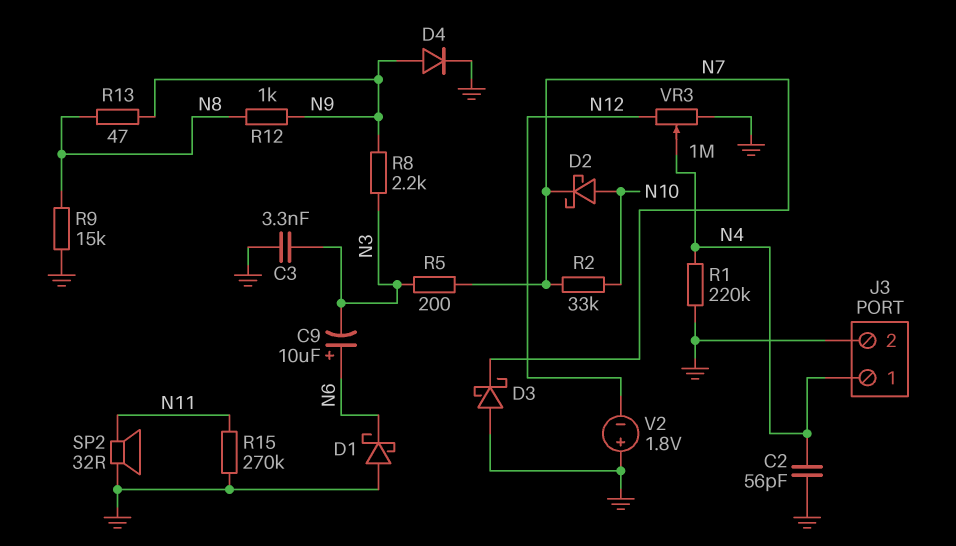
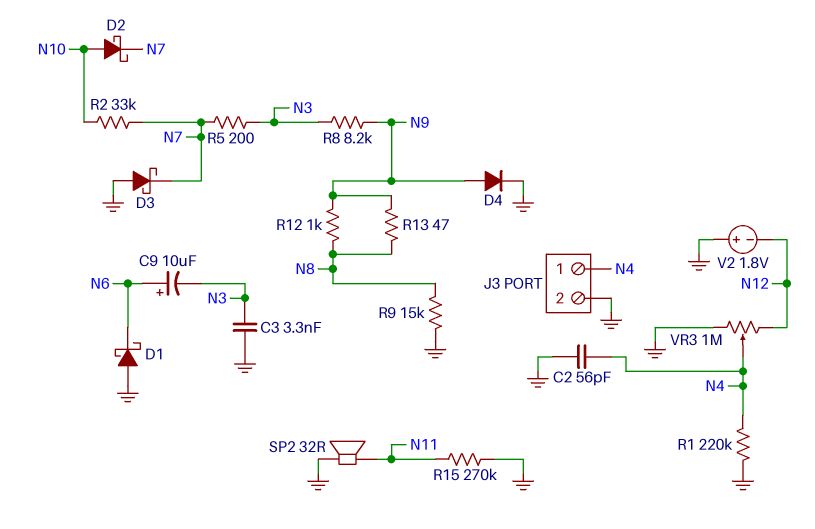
R8: 2.2k (N3, N9) -> 8.2k (N3, N9)

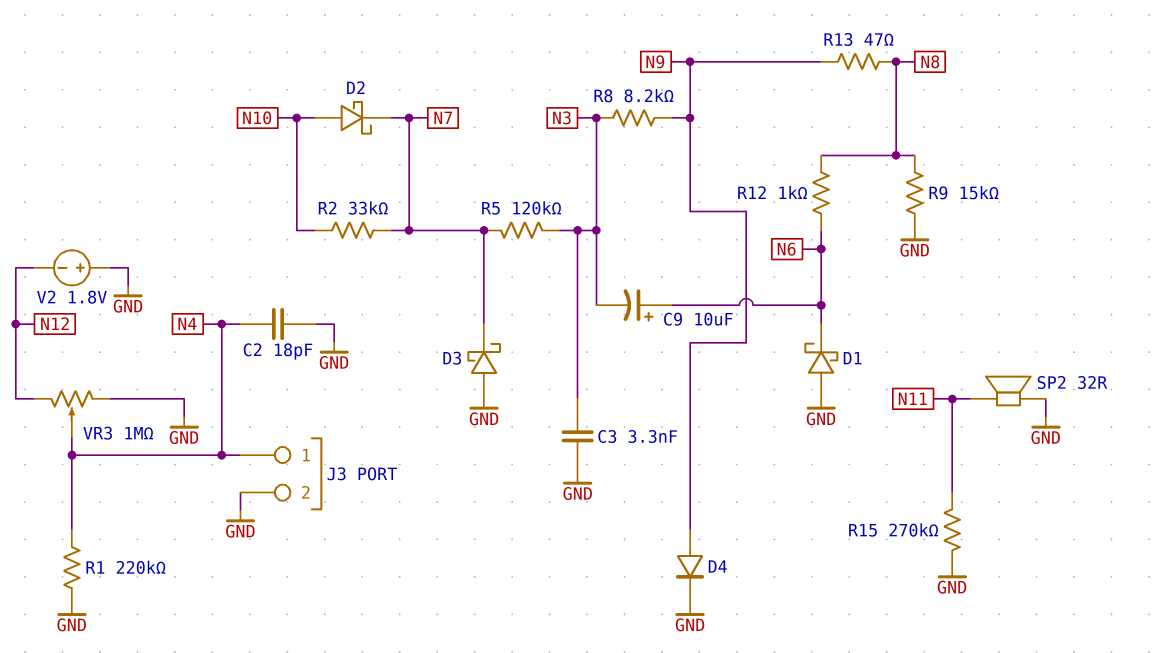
C2: 56pF (GND, N4) -> 18pF (GND, N4)
R5: 200 (N3, N7) -> 120k (N3, N7)
R12: 1k (N8, N9) -> 1k (N6, N8)

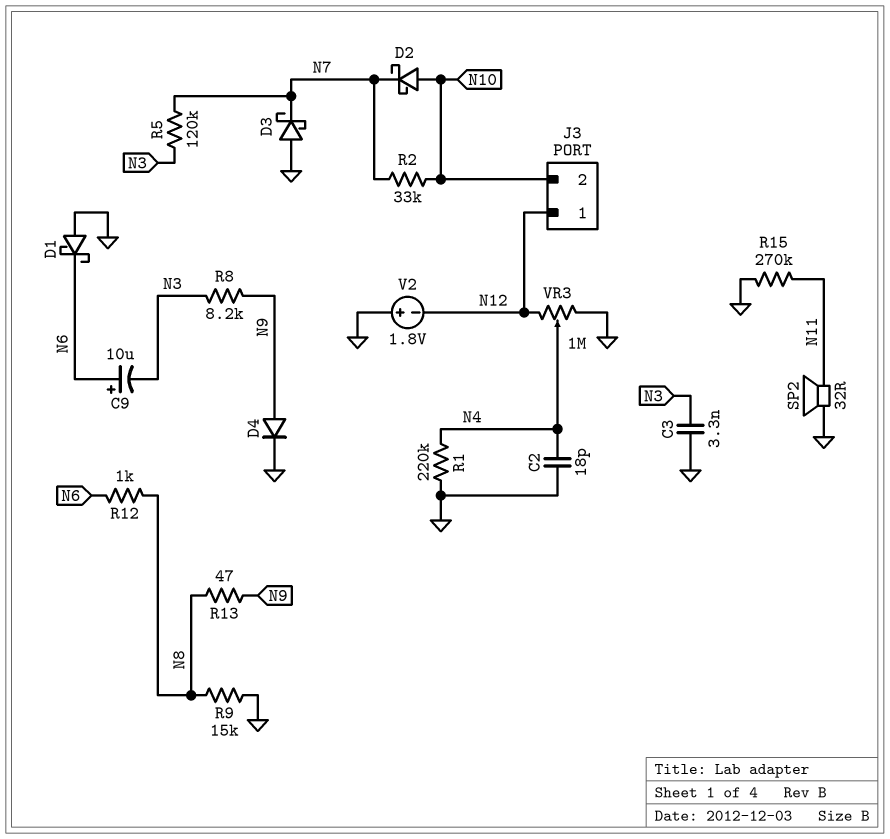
J3 pin 1: N4 -> N12
J3 pin 2: GND -> N10

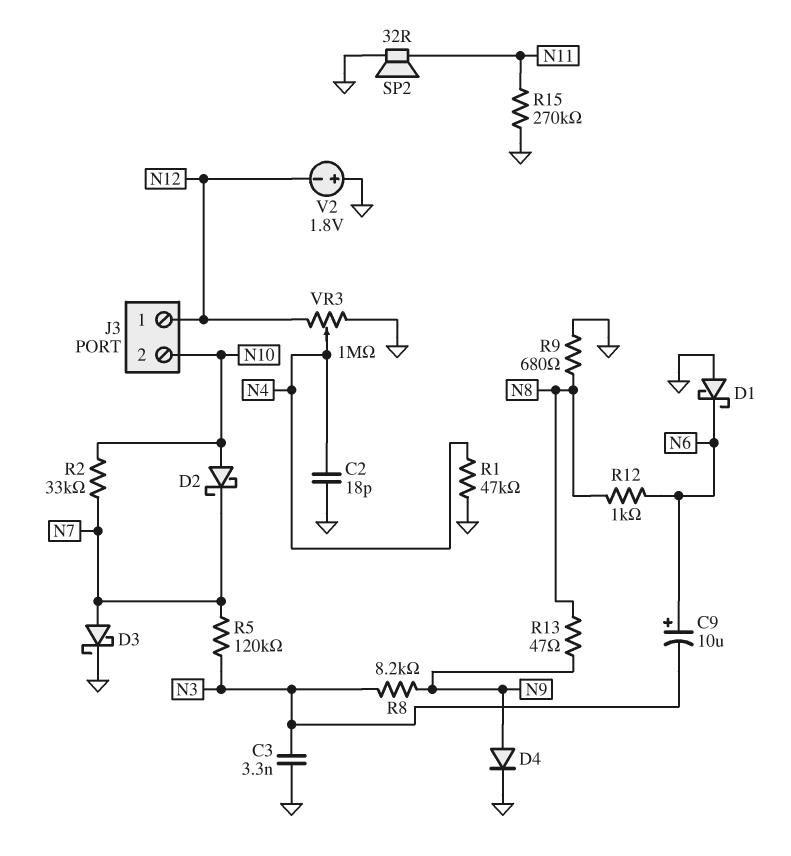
D3: schottky (A GND, K N7) -> schottky (A N7, K GND)
R1: 220k (GND, N4) -> 47k (GND, N4)
R9: 15k (GND, N8) -> 680 (GND, N8)

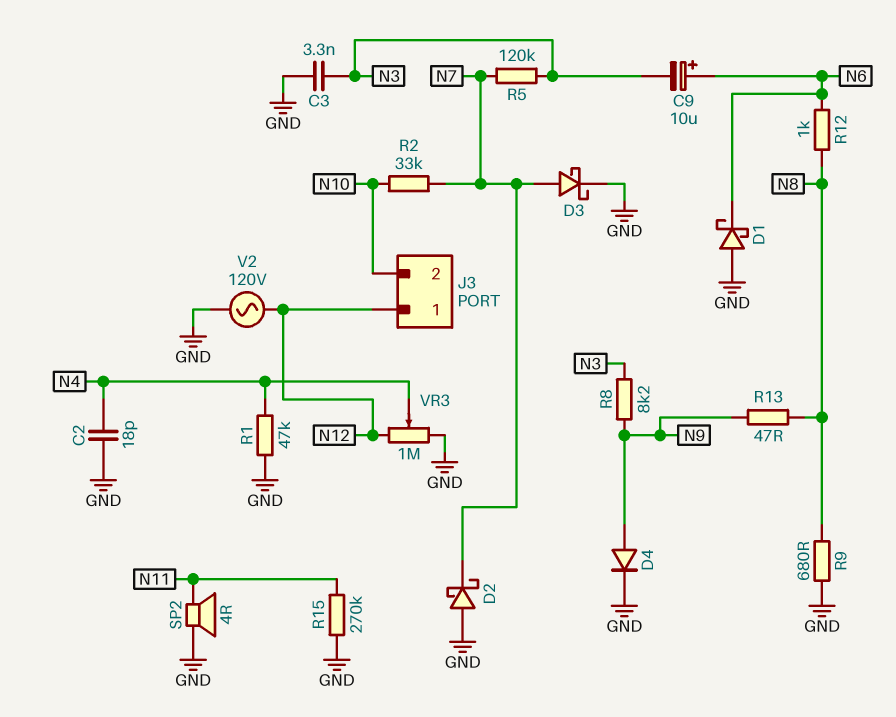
D2: schottky (A N10, K N7) -> schottky (A GND, K N7)
SP2: speaker 32R (GND, N11) -> speaker 4R (GND, N11)
V2: 1.8V (plus GND, minus N12) -> AC 120V (GND, N12)

